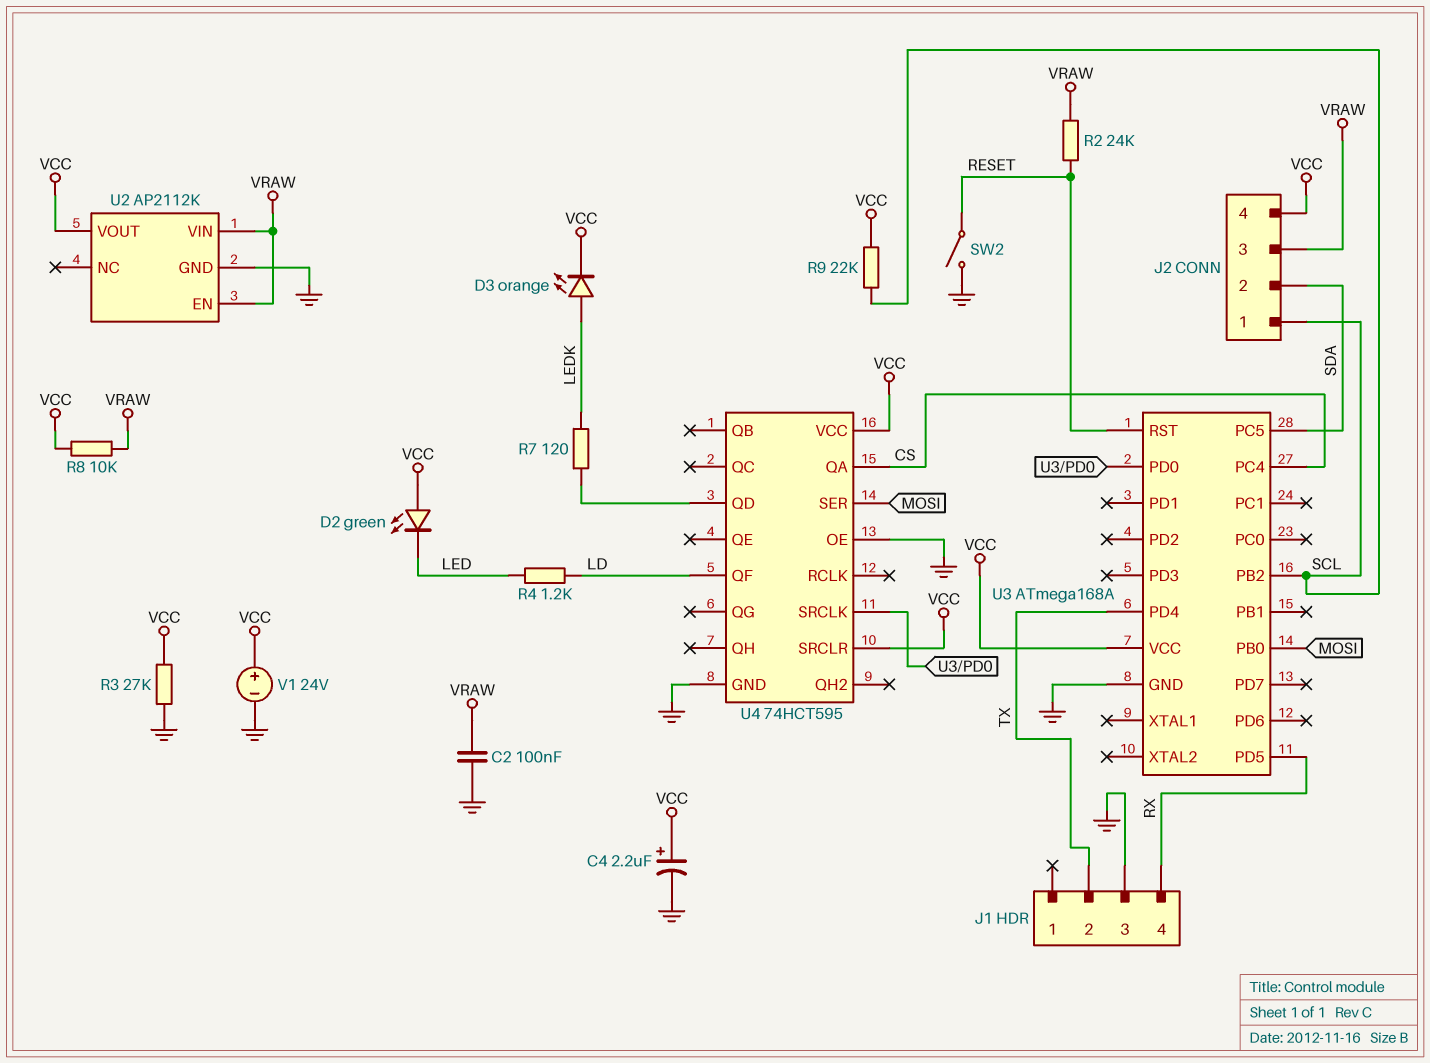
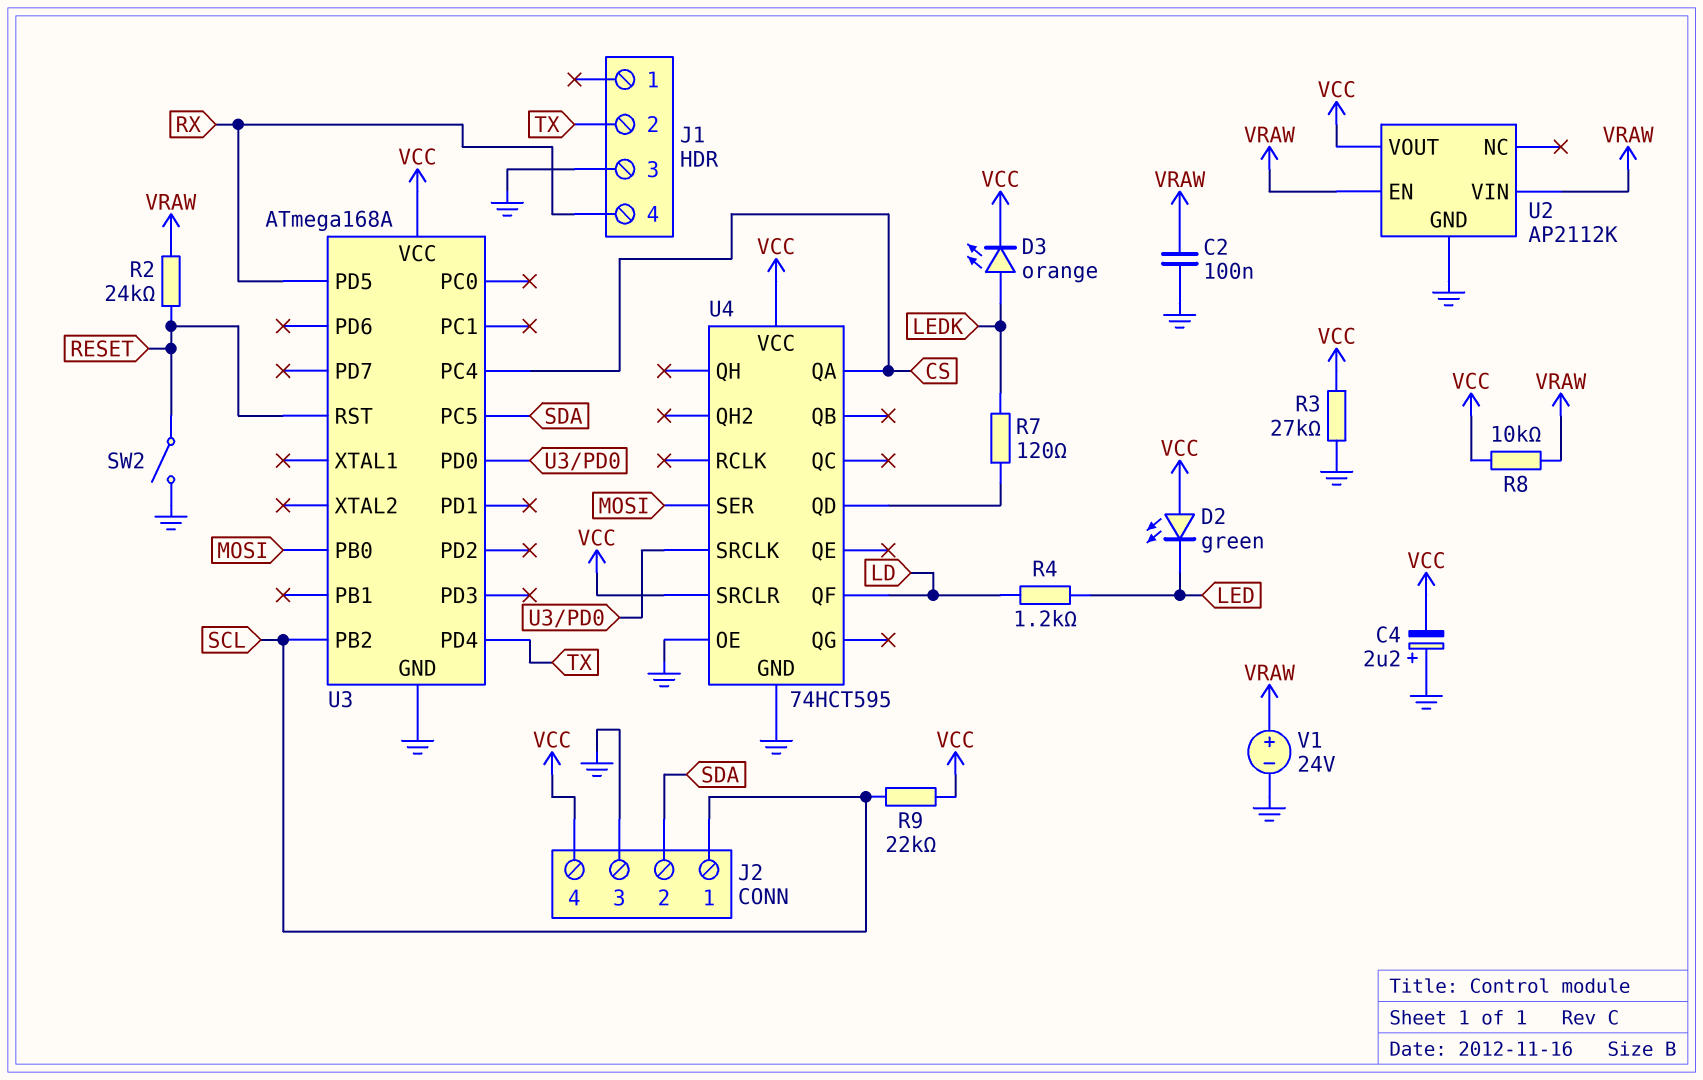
C4: 2.2uF (plus VCC, minus GND) -> 2.2uF (plus GND, minus VCC)
J2 pin 3: VRAW -> GND
V1: 24V (plus VCC, minus GND) -> 24V (plus VRAW, minus GND)

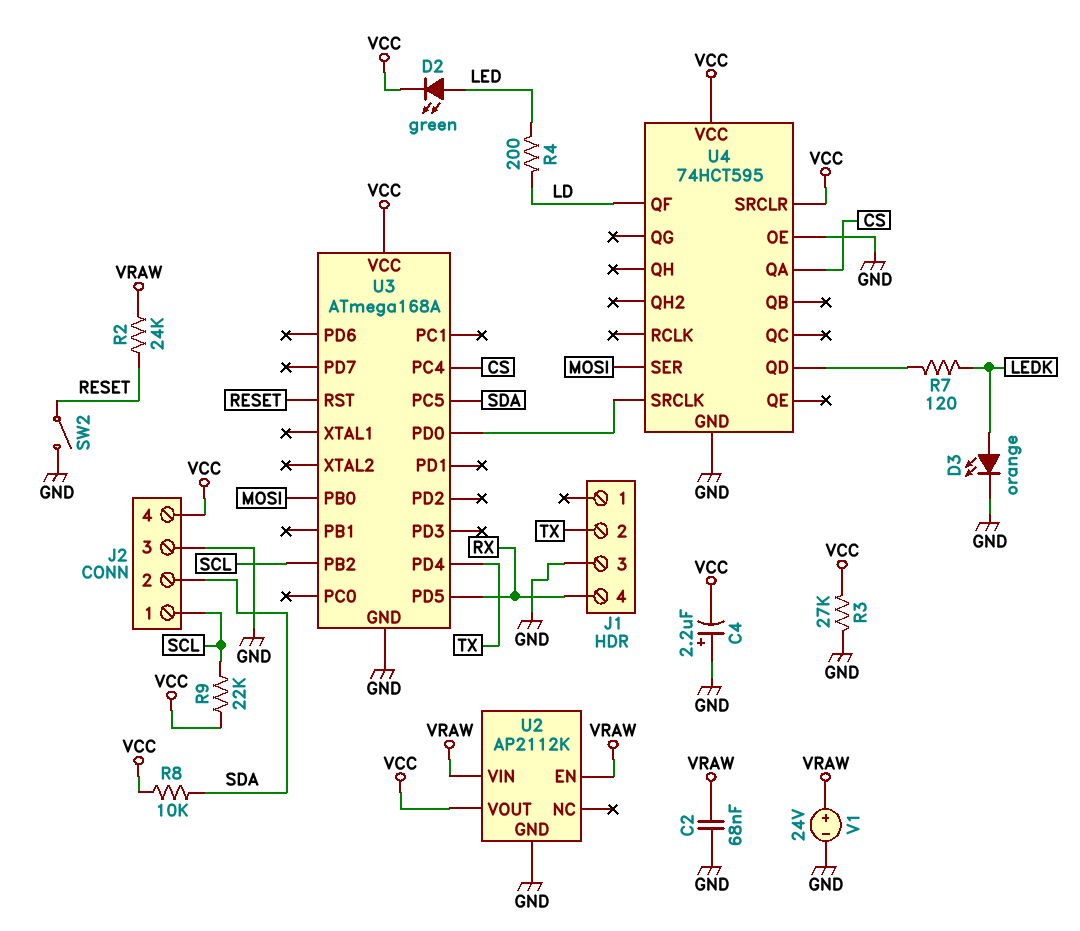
C2: 100nF (GND, VRAW) -> 68nF (GND, VRAW)
D2: LED green (A VCC, K LED) -> LED green (A LED, K VCC)
D3: LED orange (A LEDK, K VCC) -> LED orange (A LEDK, K GND)
R4: 1.2k (LD, LED) -> 200 (LD, LED)
R8: 10k (VCC, VRAW) -> 10k (SDA, VCC)

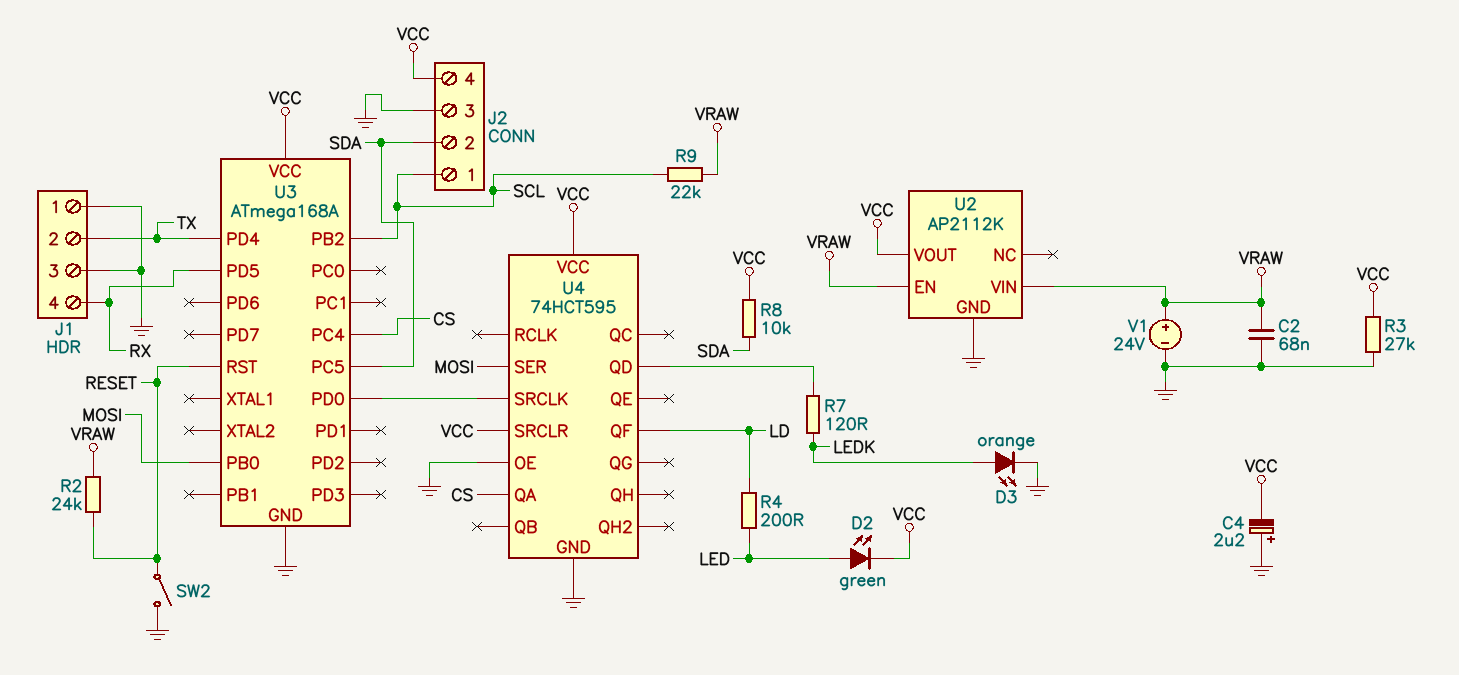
J1 pin 1: none -> GND
R9: 22k (SCL, VCC) -> 22k (SCL, VRAW)

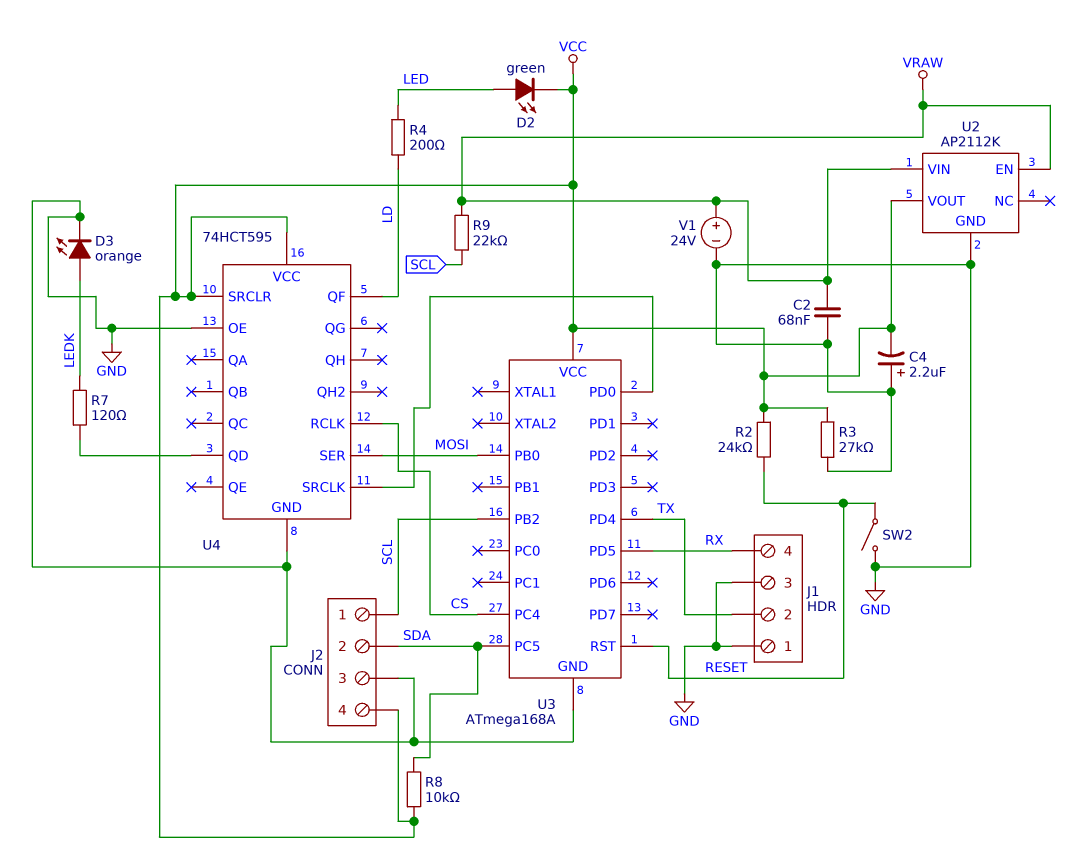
R2: 24k (RESET, VRAW) -> 24k (RESET, VCC)
U4 pin QA: CS -> none
U4 pin RCLK: none -> CS

